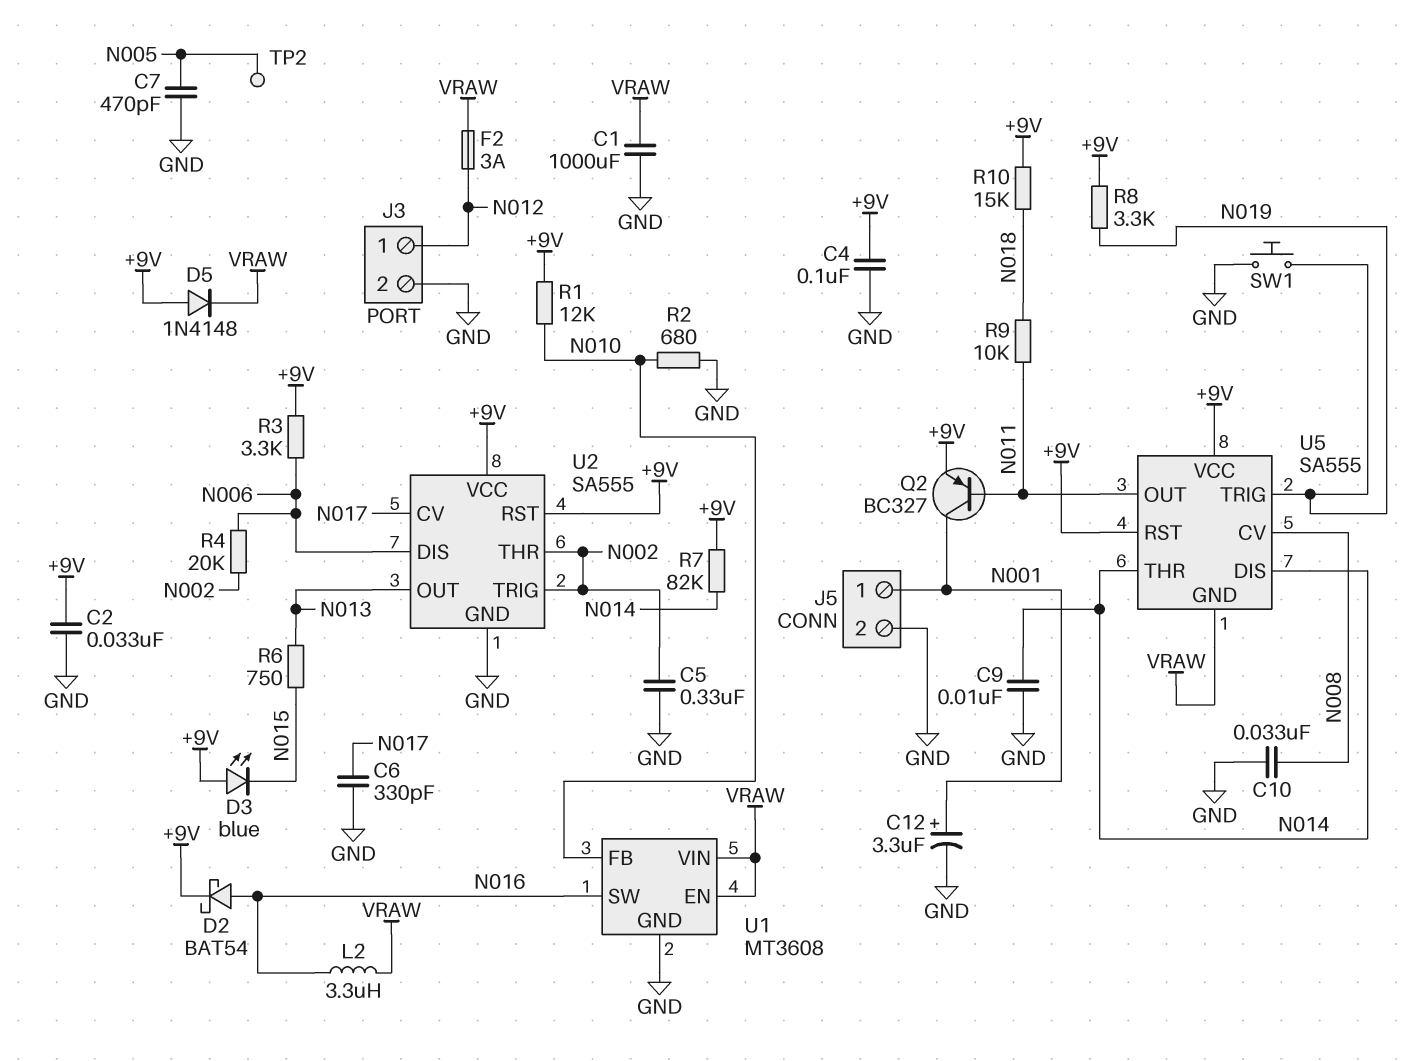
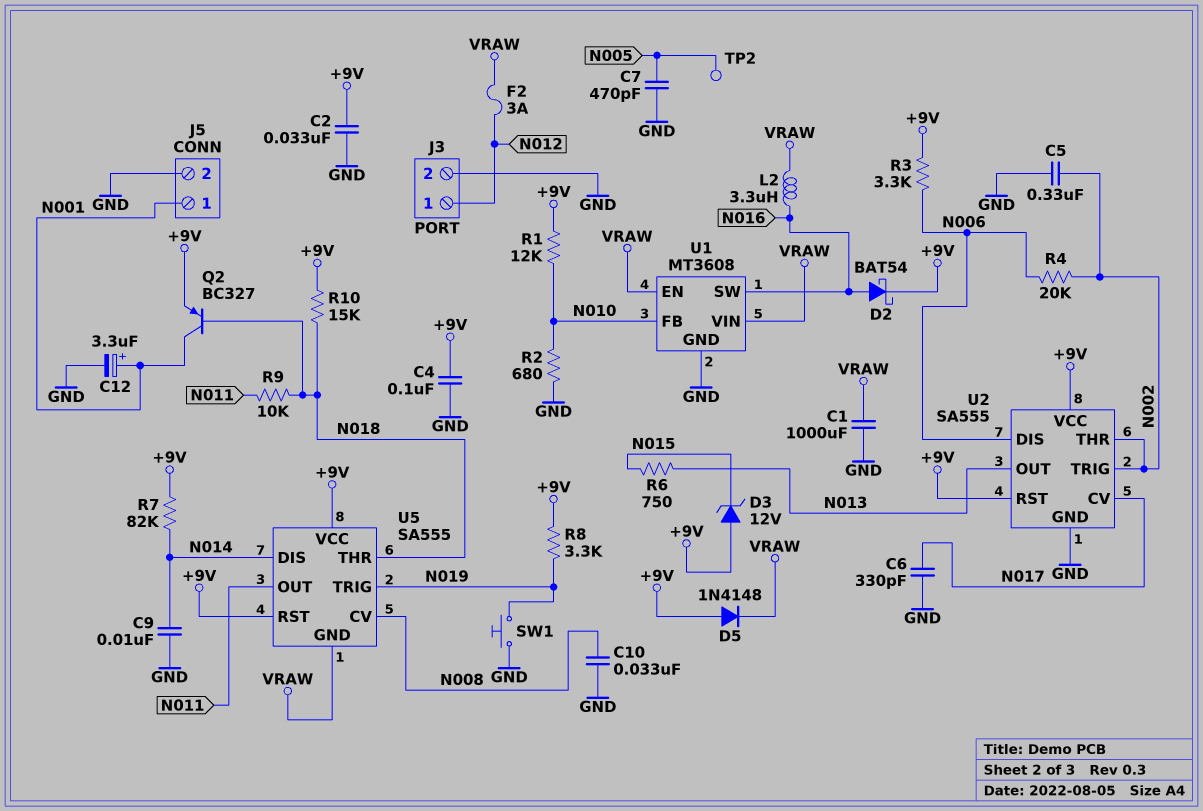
D3: LED blue (A +9V, K N015) -> zener 12V (A +9V, K N015)
Q2: PNP BC327 (B N011, C N001, E +9V) -> PNP BC327 (B N018, C N001, E +9V)
U5 pin THR: N014 -> N018

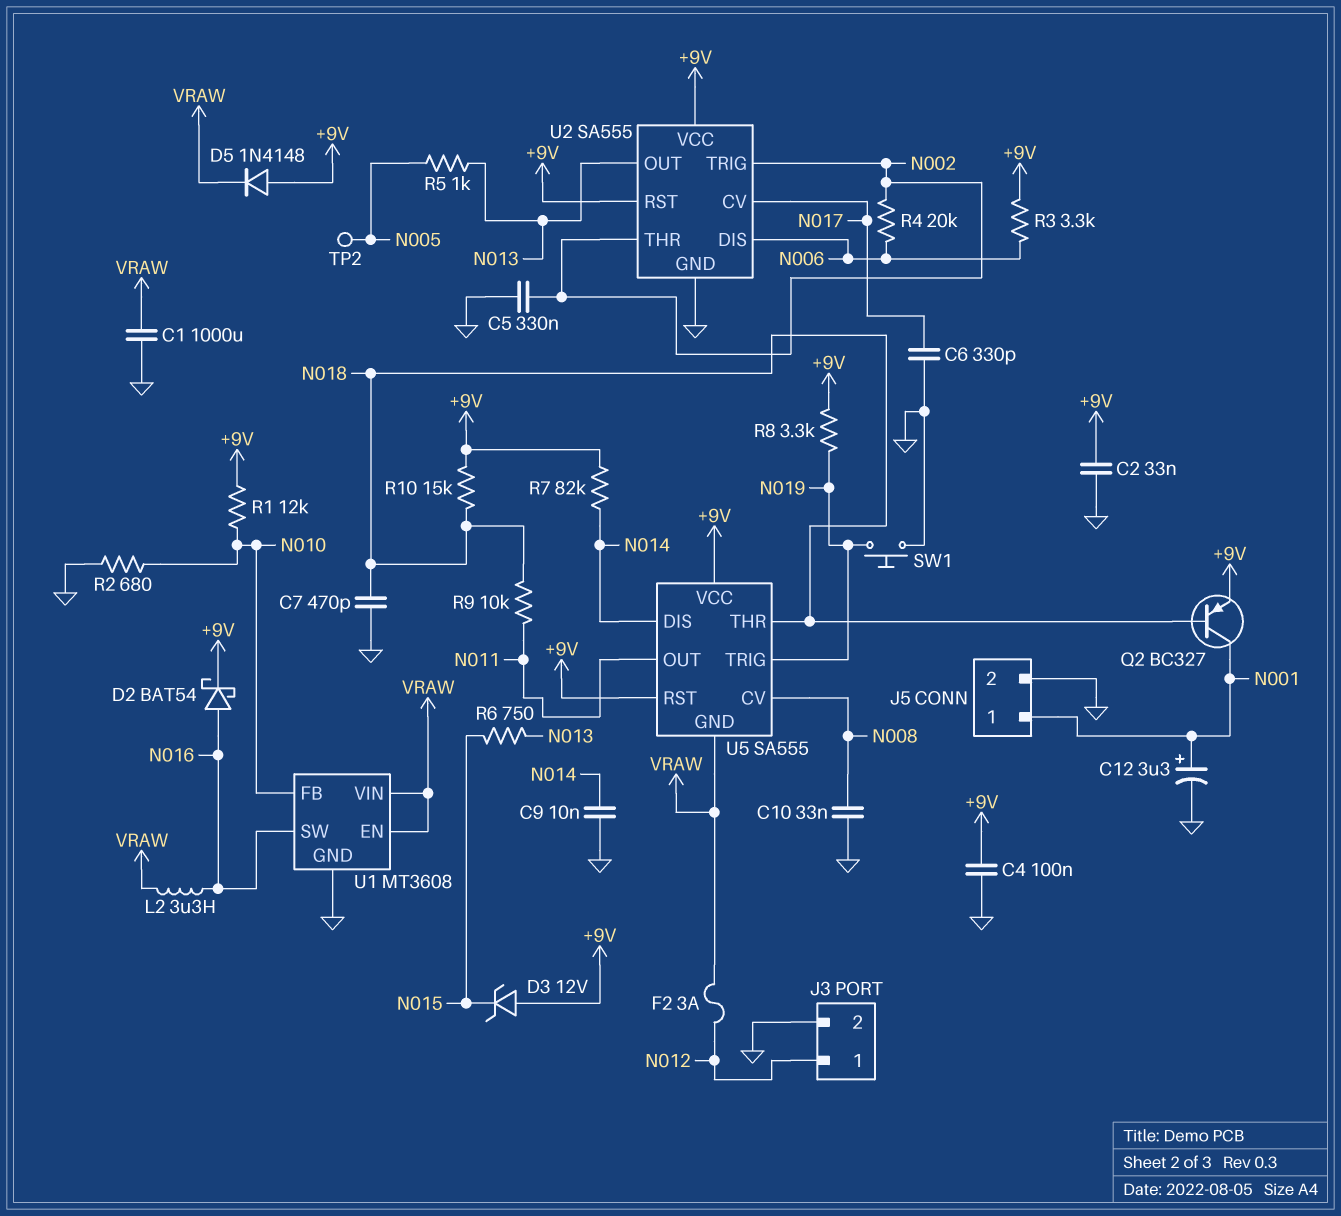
C7: 470pF (GND, N005) -> 470pF (GND, N018)
R5: none -> 1k (N005, N013)

